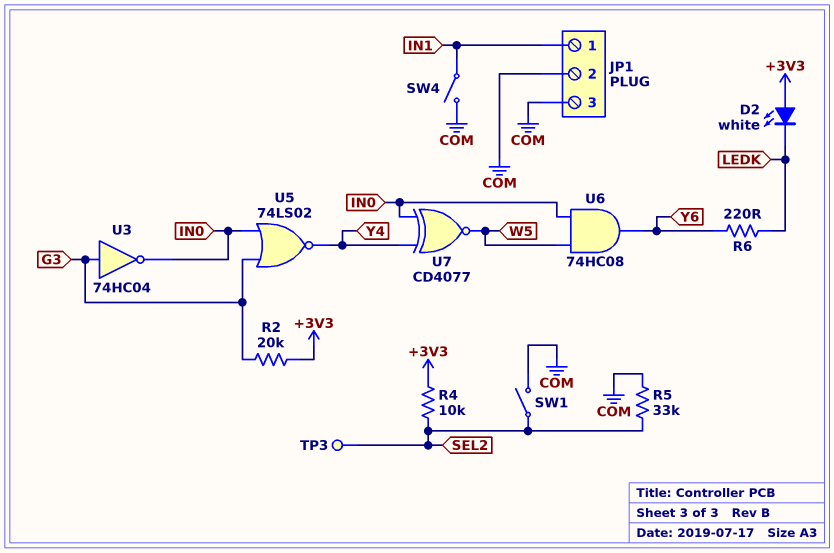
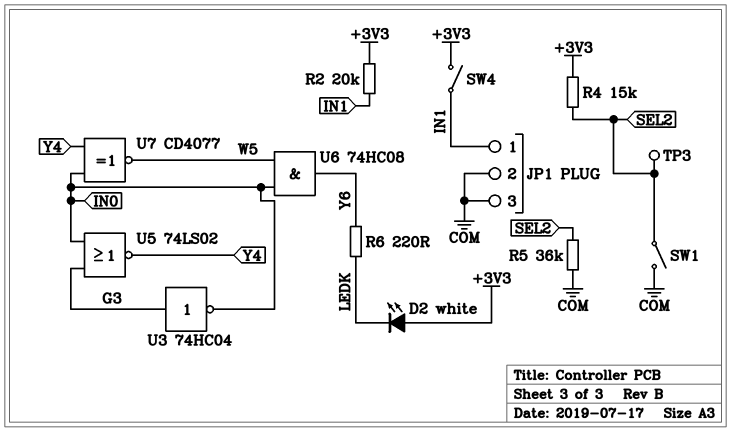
R2: 20k (+3V3, G3) -> 20k (+3V3, IN1)
R4: 10k (+3V3, SEL2) -> 15k (+3V3, SEL2)
R5: 33k (COM, SEL2) -> 36k (COM, SEL2)
SW4: switch (COM, IN1) -> switch (+3V3, IN1)

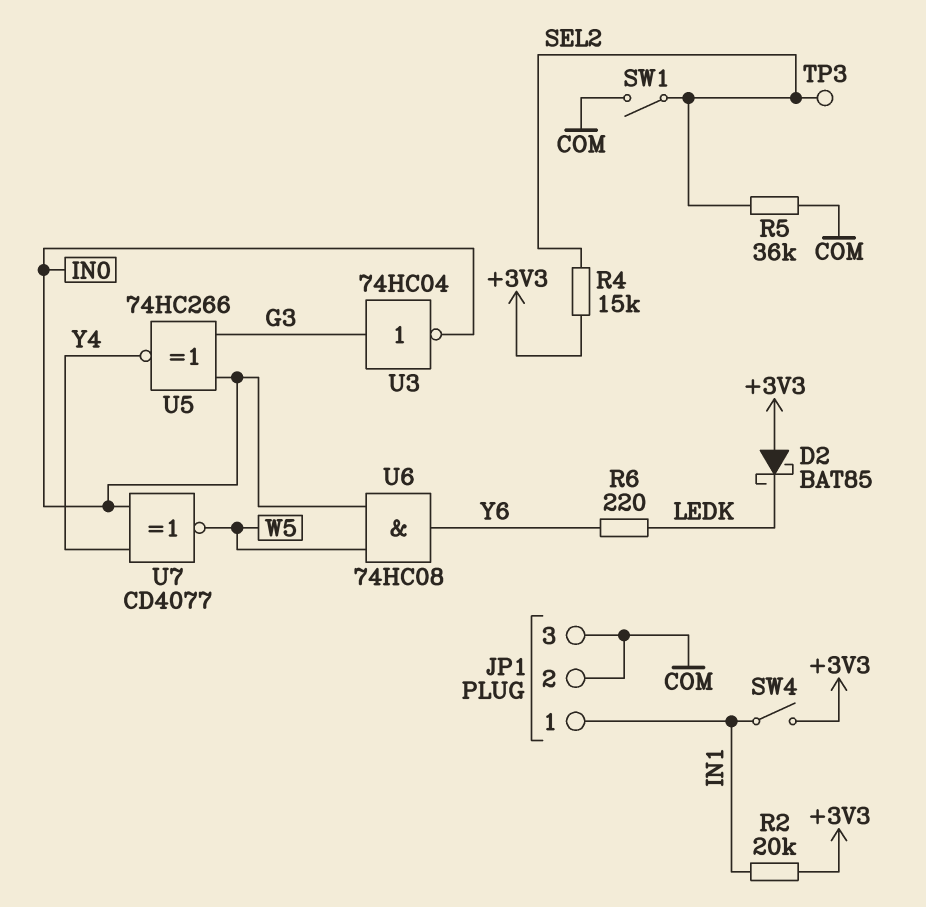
D2: LED white (A +3V3, K LEDK) -> schottky BAT85 (A +3V3, K LEDK)
U5: NOR 74LS02 (in G3, in IN0, out Y4) -> XNOR 74HC266 (in G3, in IN0, out Y4)

